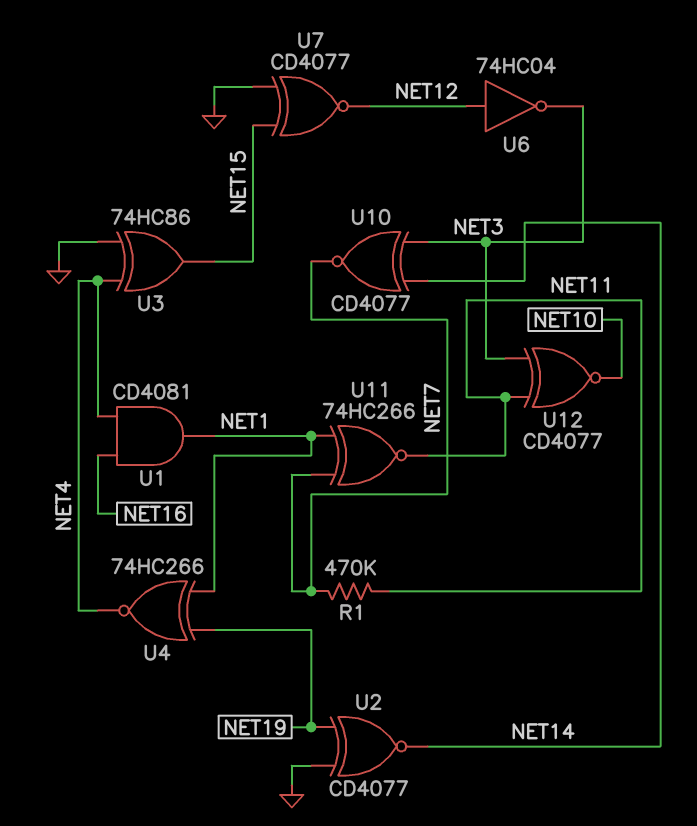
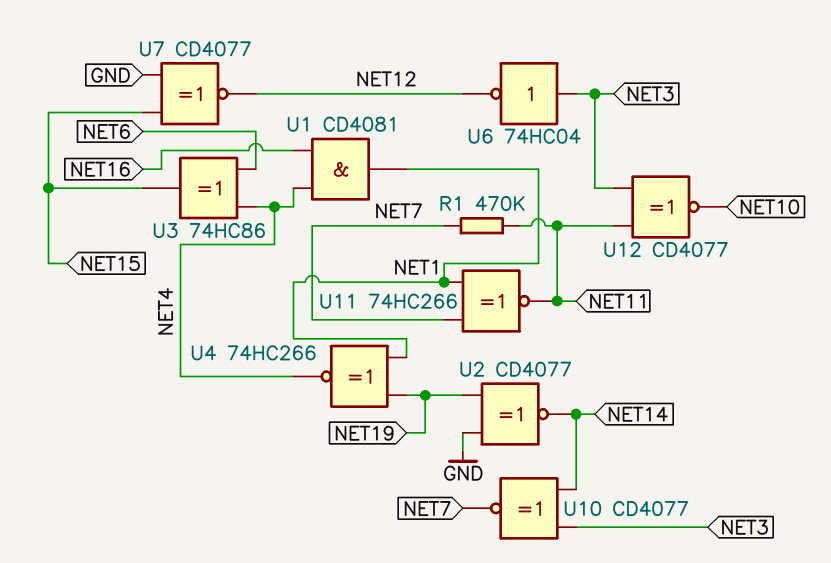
U3: XOR 74HC86 (in GND, in NET4, out NET15) -> XOR 74HC86 (in NET4, in NET6, out NET15)
U6: NOT 74HC04 (in NET12, out NET3) -> NOT 74HC04 (in NET3, out NET12)

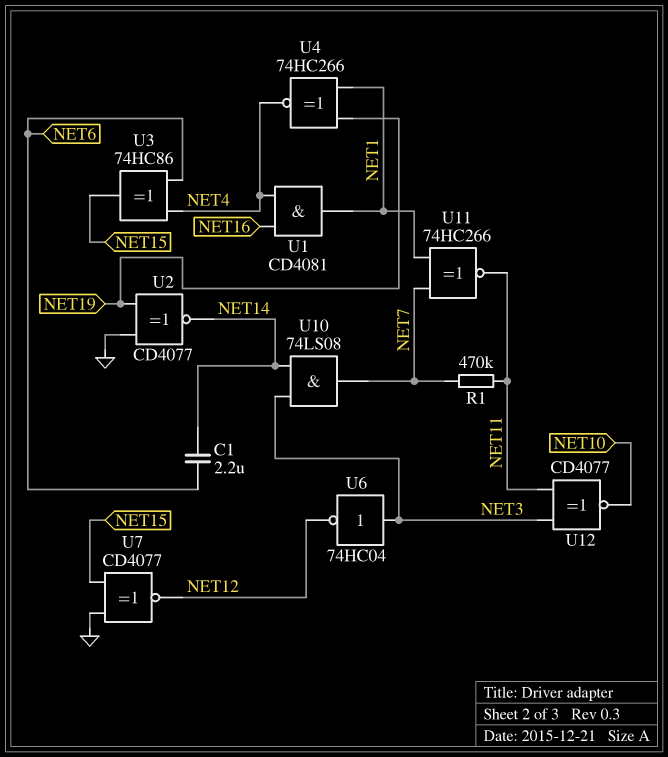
C1: none -> 2.2uF (NET6, NET14)
U10: XNOR CD4077 (in NET3, in NET14, out NET7) -> AND 74LS08 (in NET3, in NET14, out NET7)

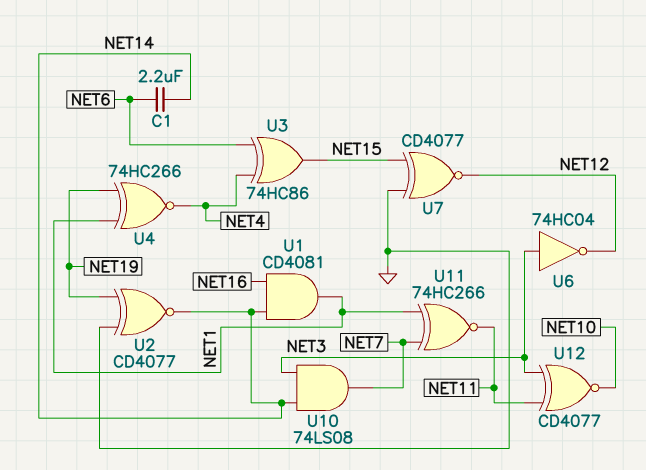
R1: 470k (NET7, NET11) -> none
U1: AND CD4081 (in NET4, in NET16, out NET1) -> AND CD4081 (in NET14, in NET16, out NET1)

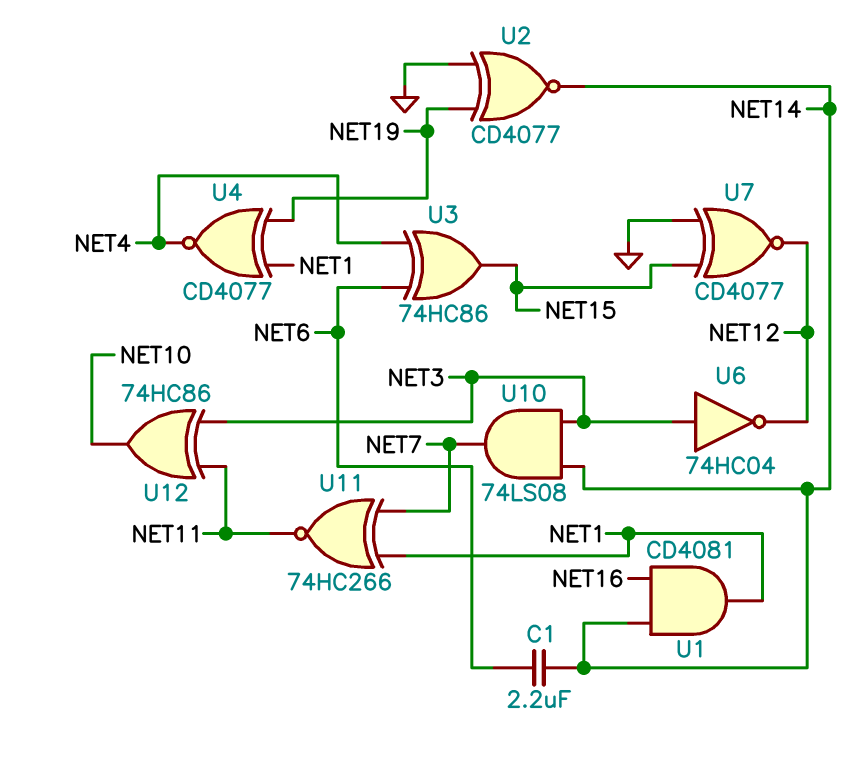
U4: XNOR 74HC266 (in NET1, in NET19, out NET4) -> XNOR CD4077 (in NET1, in NET19, out NET4)
U12: XNOR CD4077 (in NET3, in NET11, out NET10) -> XOR 74HC86 (in NET3, in NET11, out NET10)

